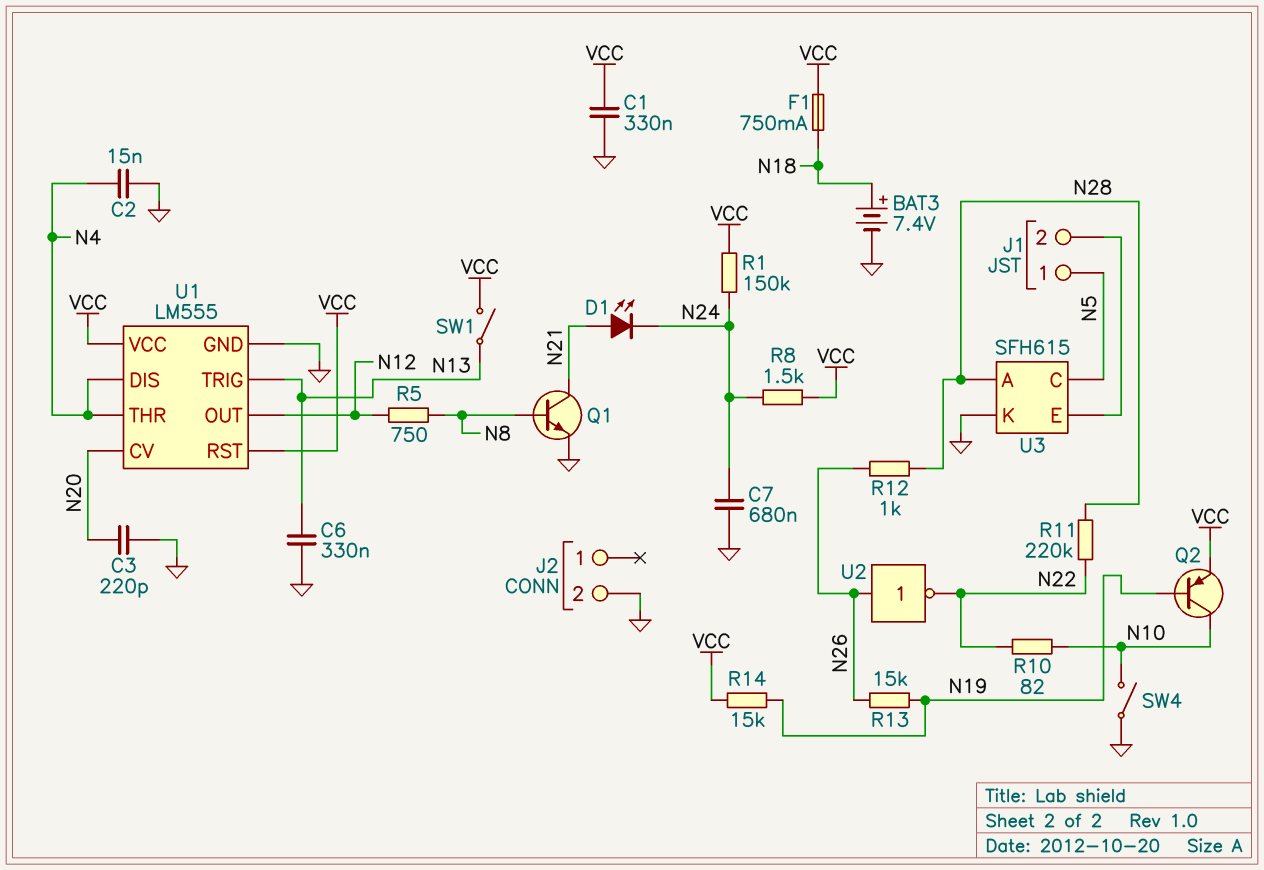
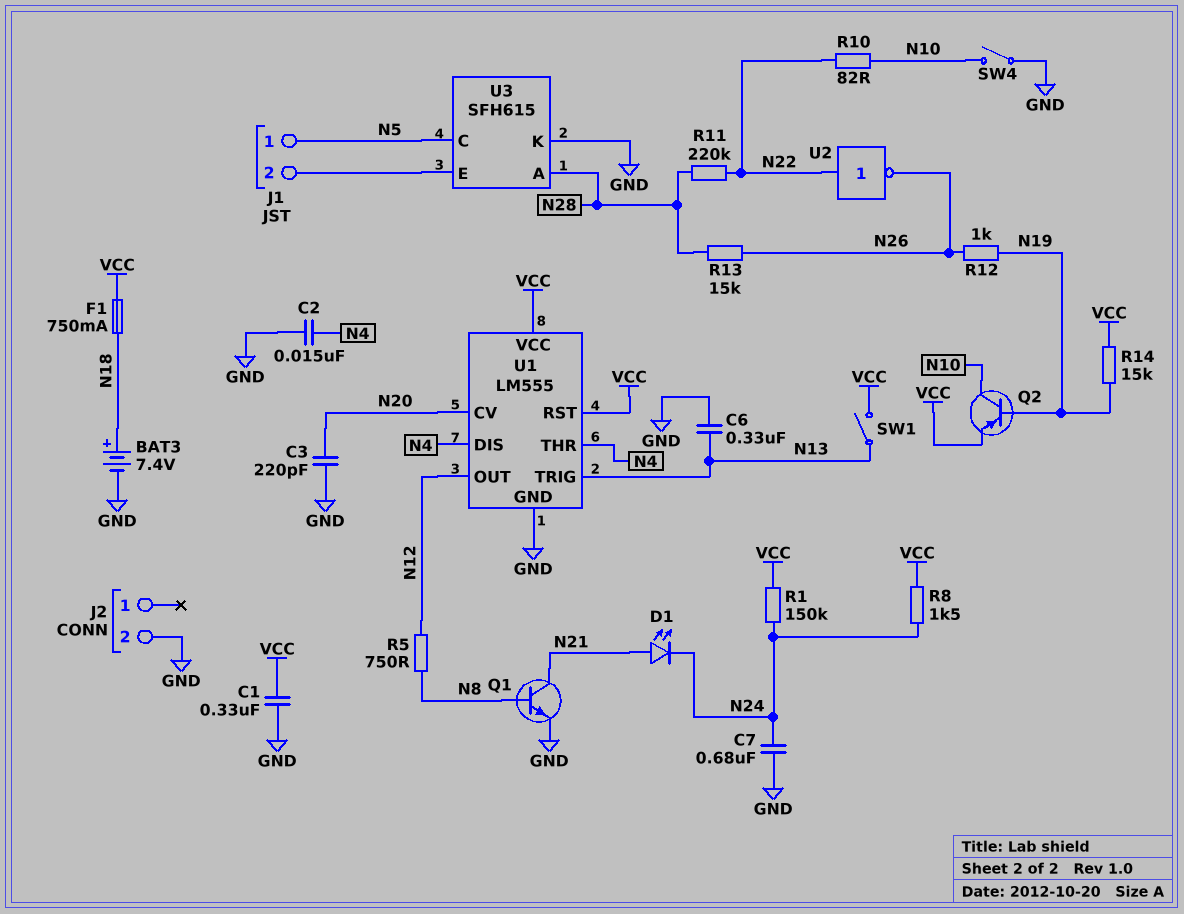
R12: 1k (N26, N28) -> 1k (N19, N26)
R13: 15k (N19, N26) -> 15k (N26, N28)
U2: NOT (in N26, out N22) -> NOT (in N22, out N26)

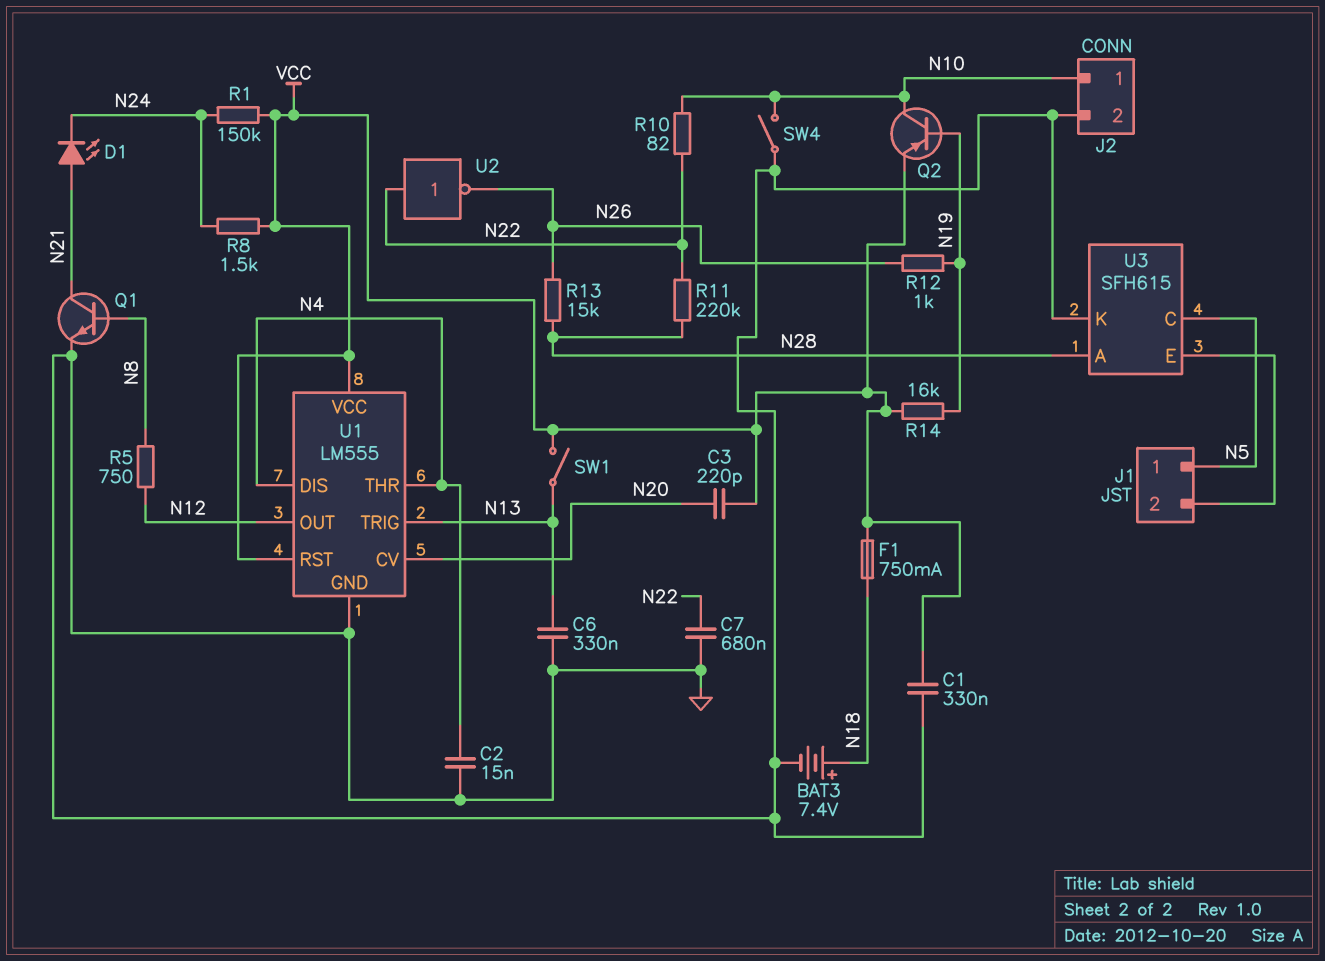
C3: 220pF (GND, N20) -> 220pF (N20, VCC)
C7: 680nF (GND, N24) -> 680nF (GND, N22)
J2 pin 1: none -> N10
R14: 15k (N19, VCC) -> 16k (N19, VCC)

